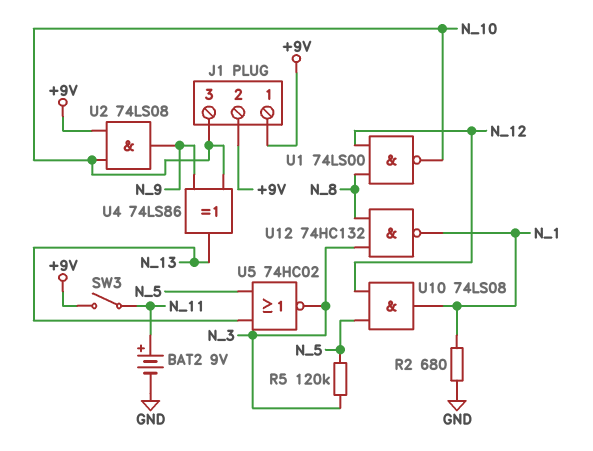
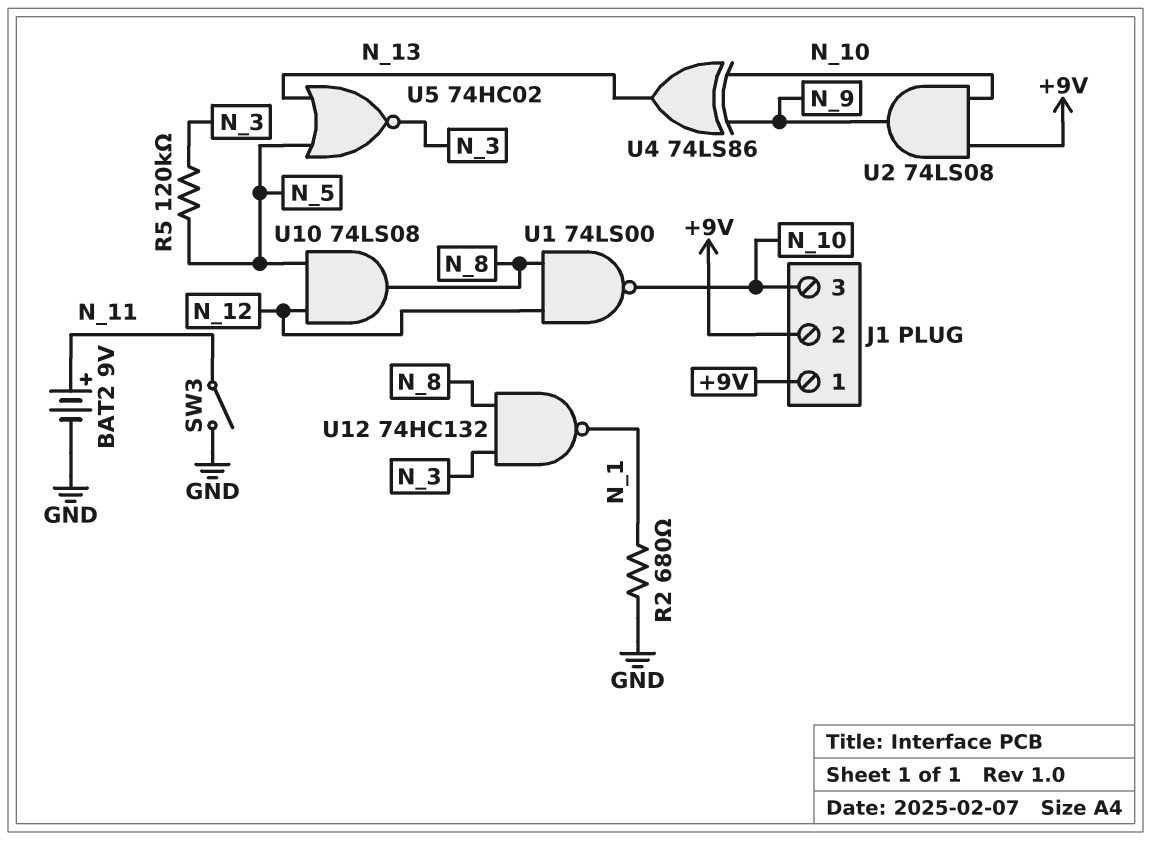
SW3: switch (+9V, N_11) -> switch (GND, N_11)
U10: AND 74LS08 (in N_5, in N_12, out N_1) -> AND 74LS08 (in N_5, in N_12, out N_8)

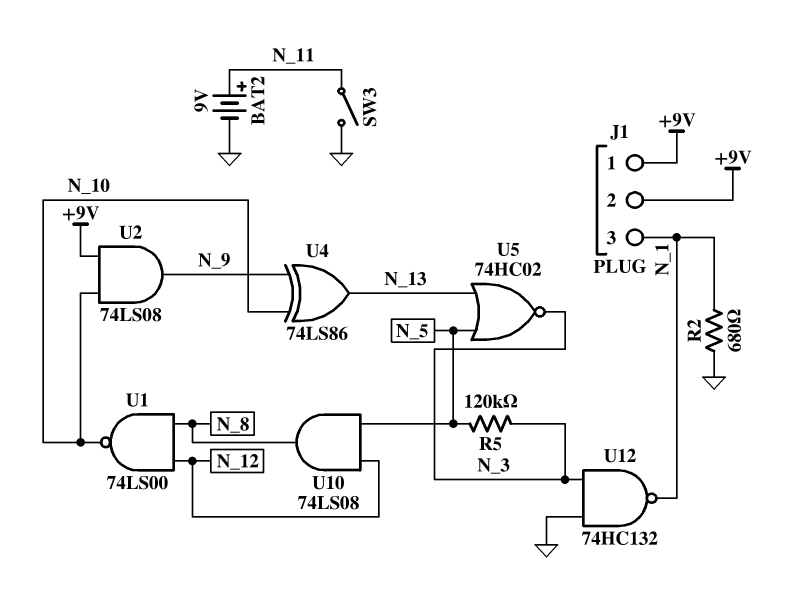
J1 pin 3: N_10 -> N_1
U12: NAND 74HC132 (in N_3, in N_8, out N_1) -> NAND 74HC132 (in GND, in N_3, out N_1)

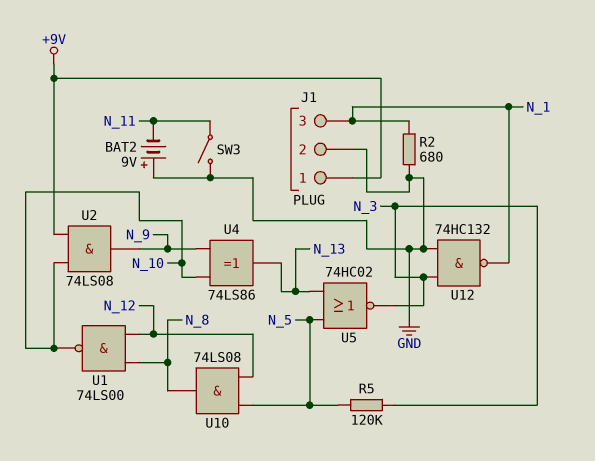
BAT2: 9V (plus N_11, minus GND) -> 9V (plus GND, minus N_11)
J1 pin 2: +9V -> GND

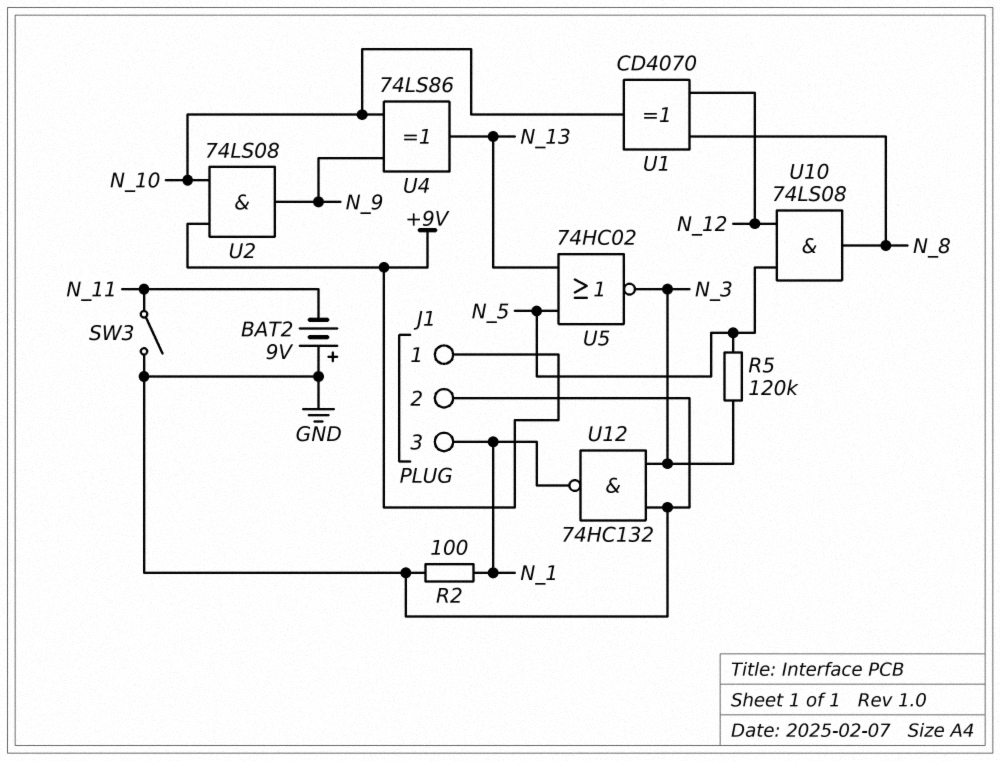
R2: 680 (GND, N_1) -> 100 (GND, N_1)
U1: NAND 74LS00 (in N_8, in N_12, out N_10) -> XOR CD4070 (in N_8, in N_12, out N_10)

